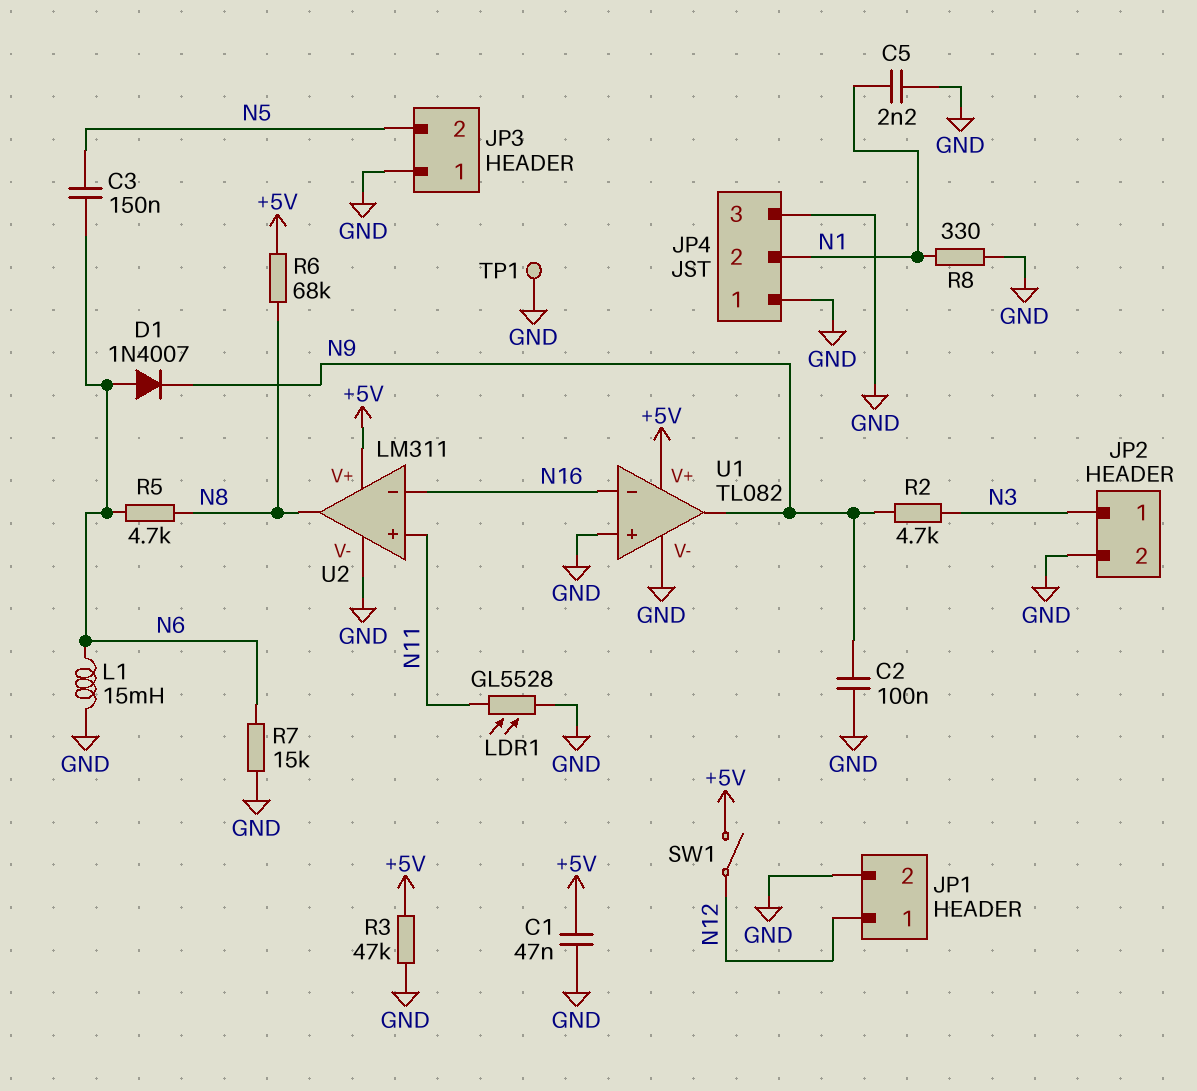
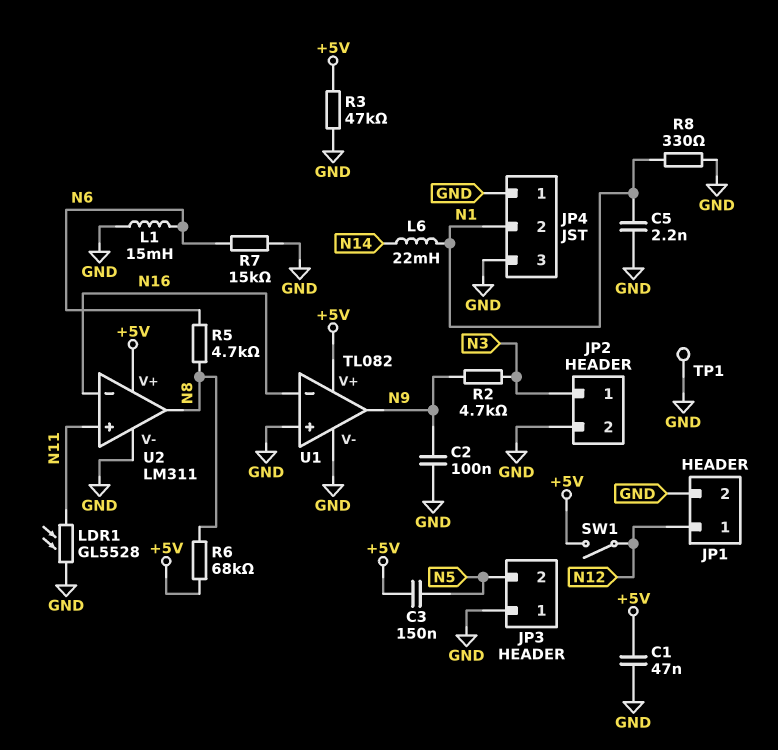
C3: 150nF (N5, N6) -> 150nF (+5V, N5)
D1: diode 1N4007 (A N6, K N9) -> none
L6: none -> 22mH (N1, N14)

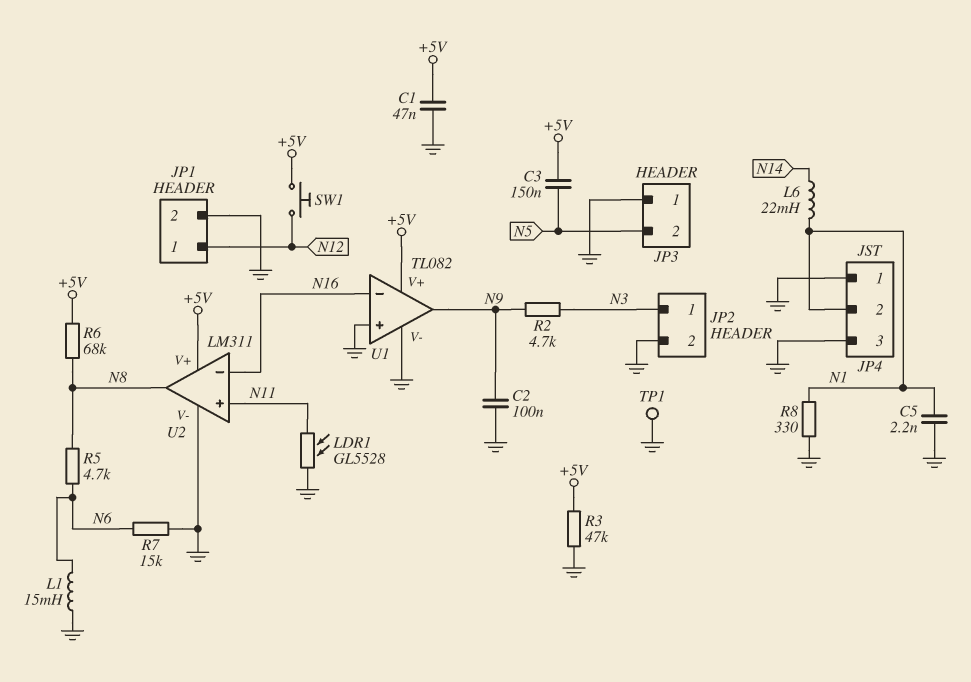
SW1: switch (+5V, N12) -> button (+5V, N12)

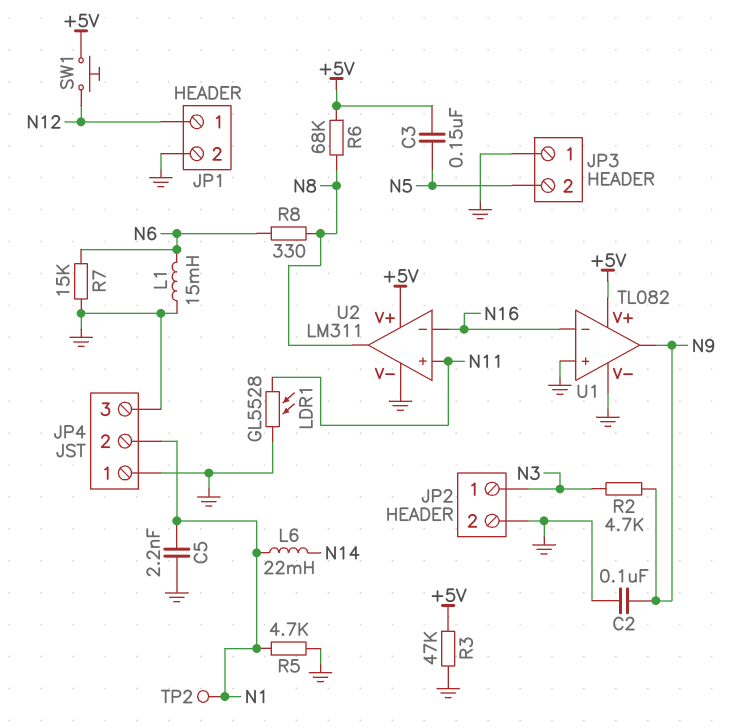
C1: 47nF (+5V, GND) -> none
R5: 4.7k (N6, N8) -> 4.7k (GND, N1)
R8: 330 (GND, N1) -> 330 (N6, N8)
TP1: test point (GND) -> none
TP2: none -> test point (N1)

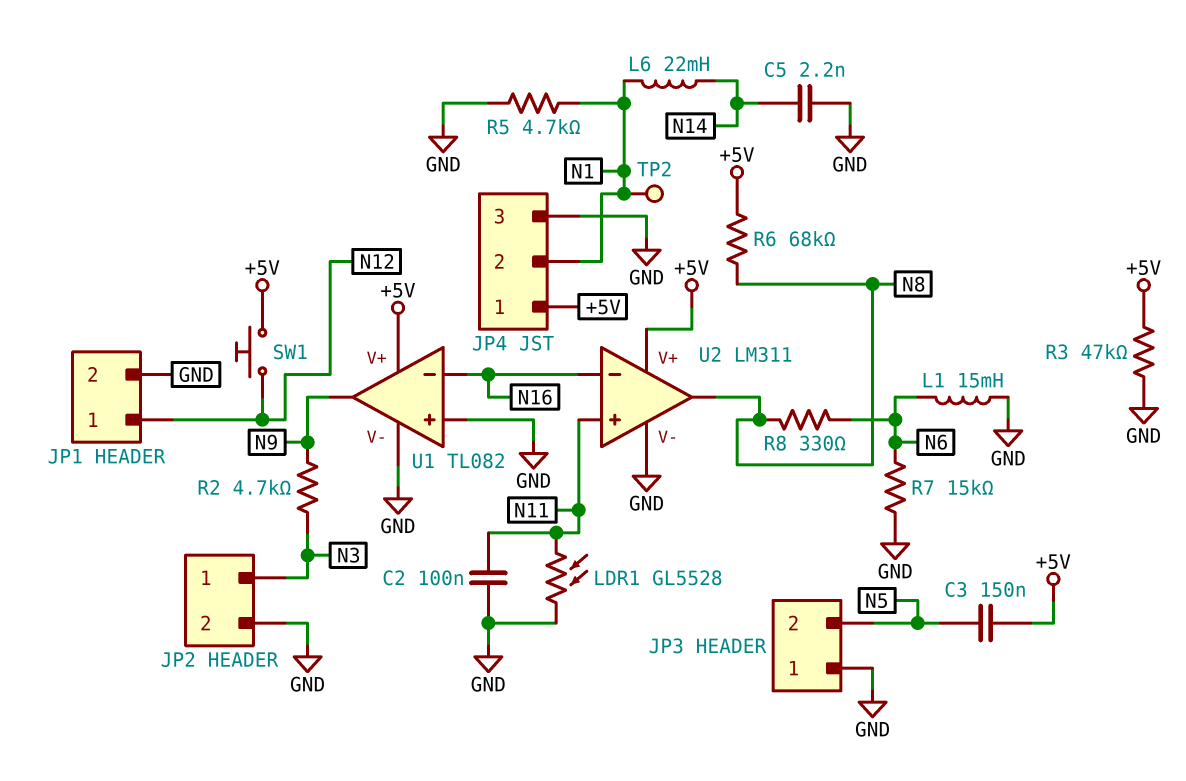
C2: 100nF (GND, N9) -> 100nF (GND, N11)
C5: 2.2nF (GND, N1) -> 2.2nF (GND, N14)
JP4 pin 1: GND -> +5V

